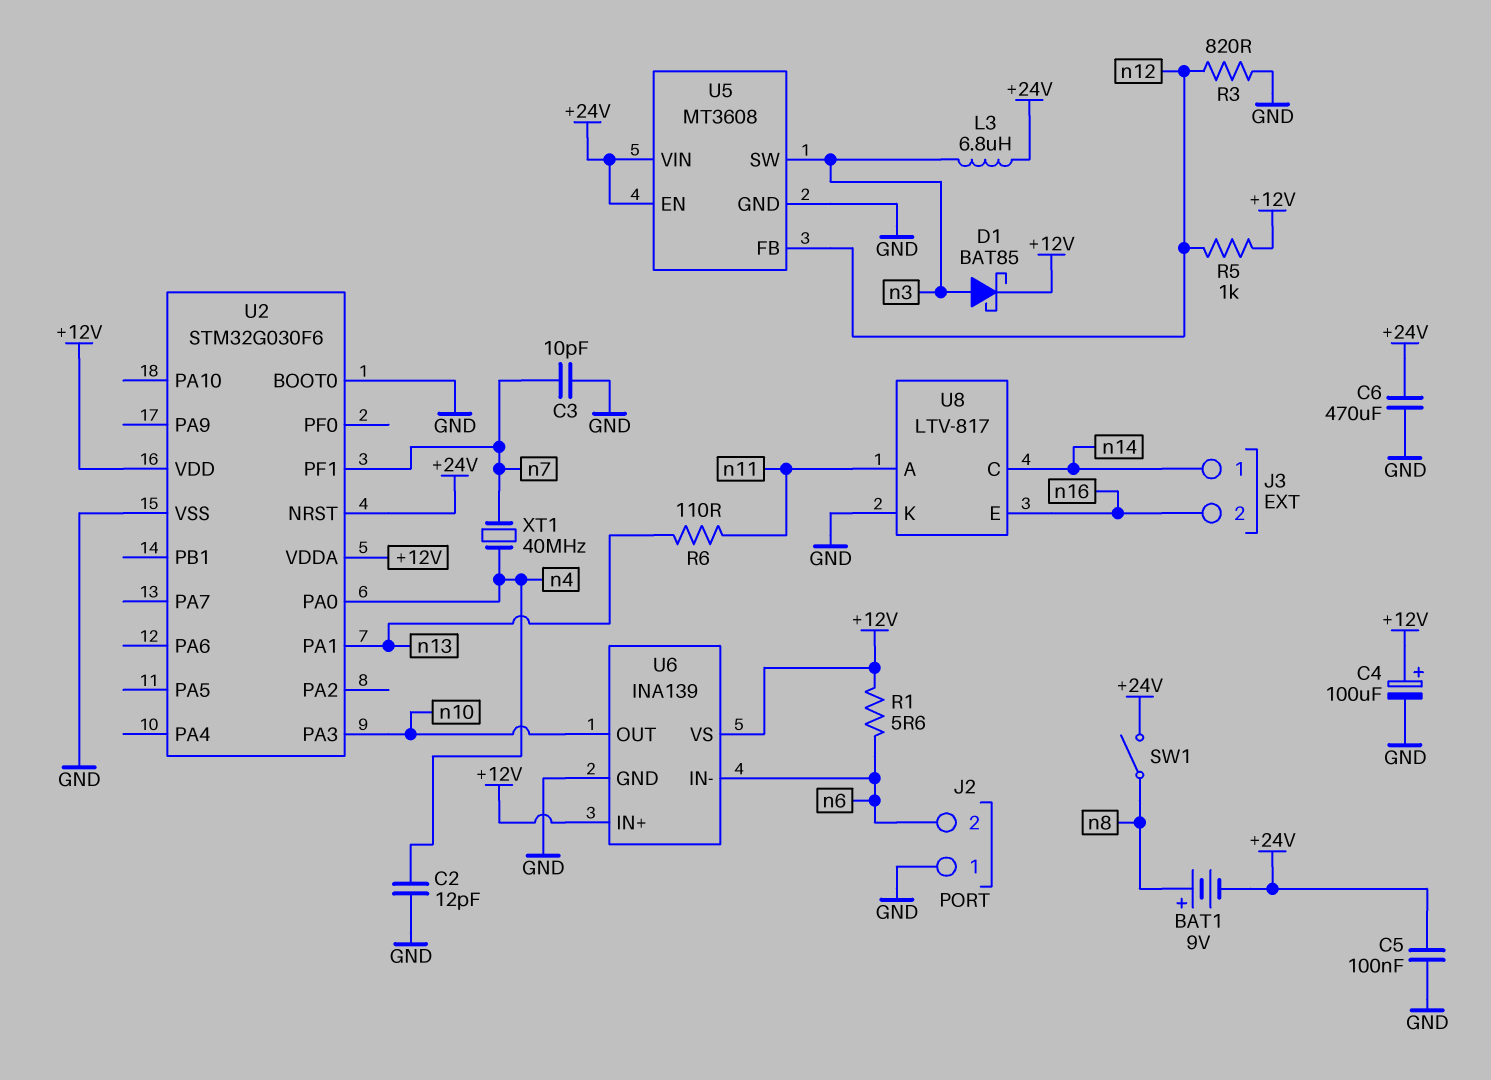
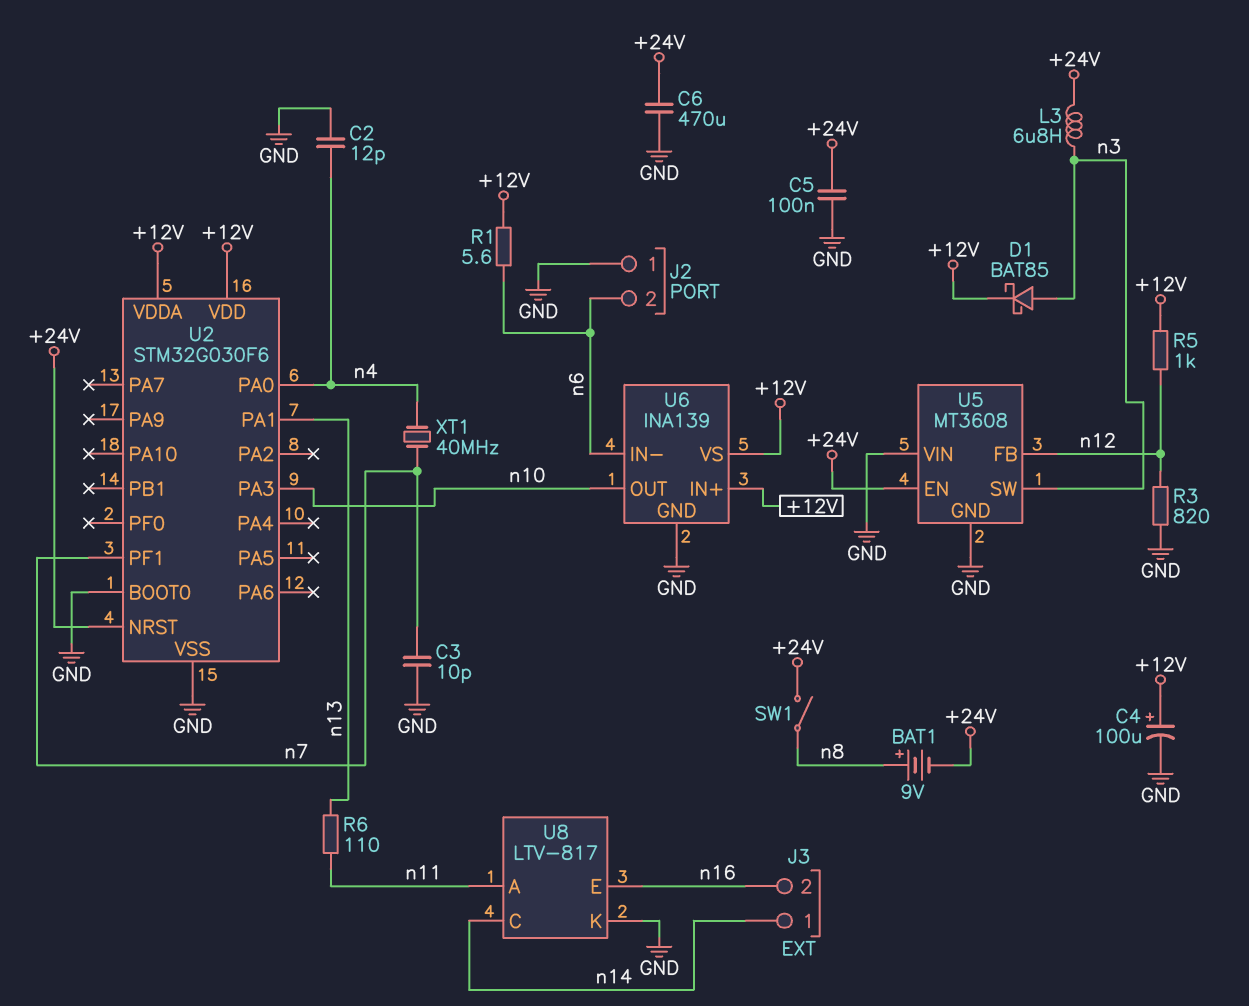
U5 pin VIN: +24V -> GND

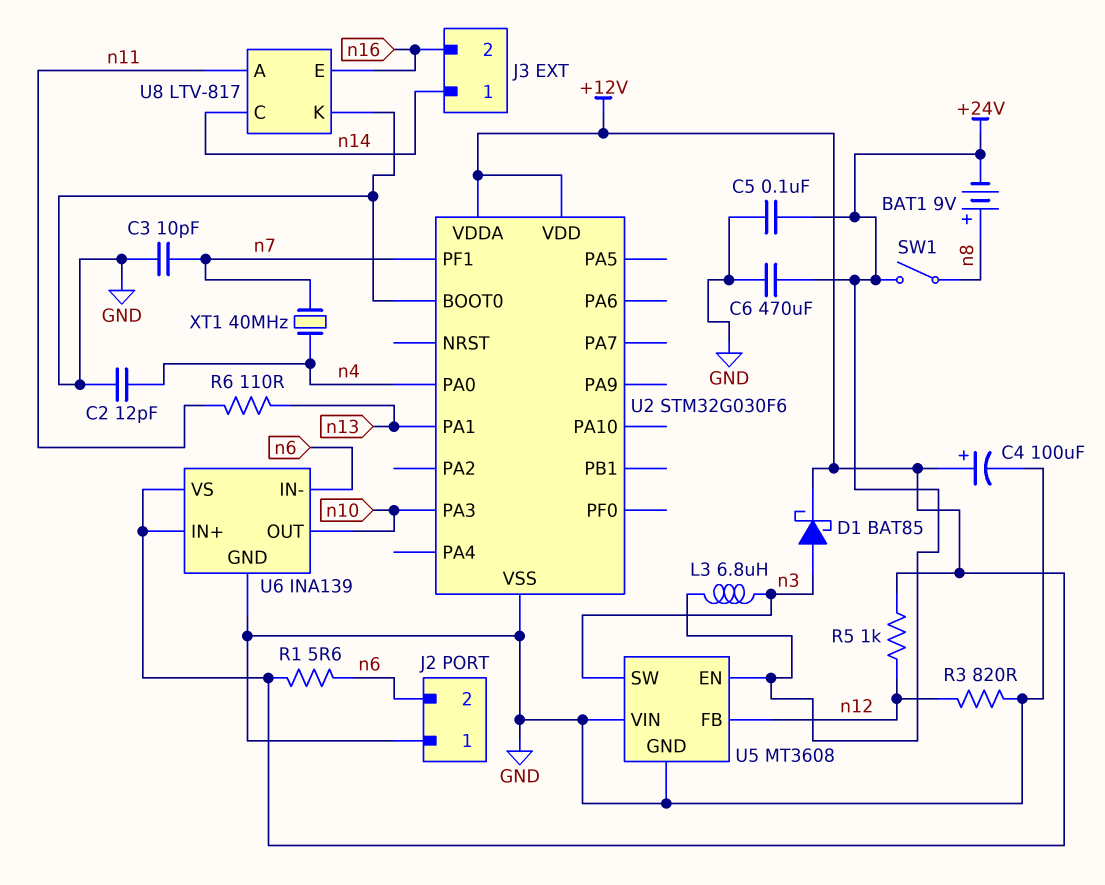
U2 pin NRST: +24V -> none

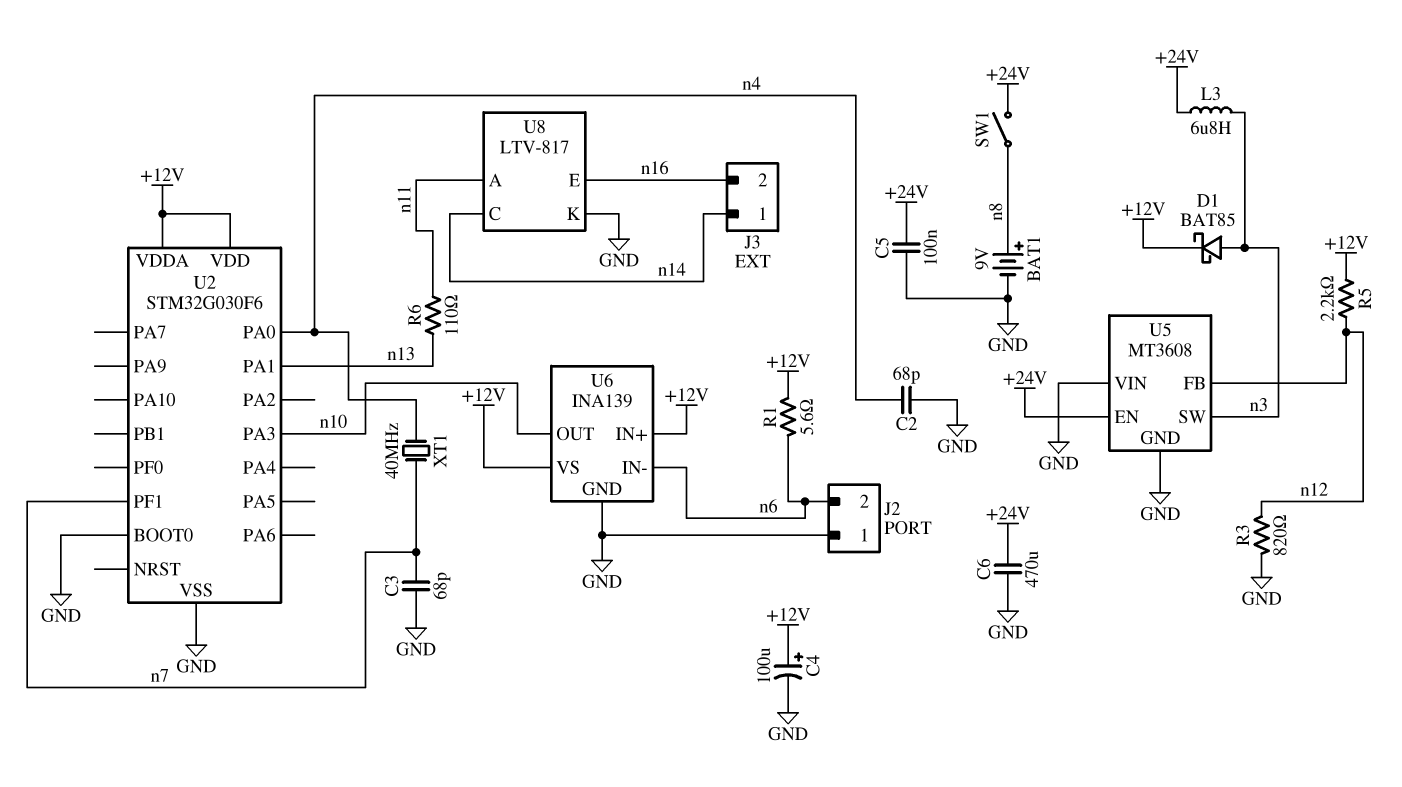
BAT1: 9V (plus n8, minus +24V) -> 9V (plus n8, minus GND)
C2: 12pF (GND, n4) -> 68pF (GND, n4)
C3: 10pF (GND, n7) -> 68pF (GND, n7)
R5: 1k (+12V, n12) -> 2.2k (+12V, n12)

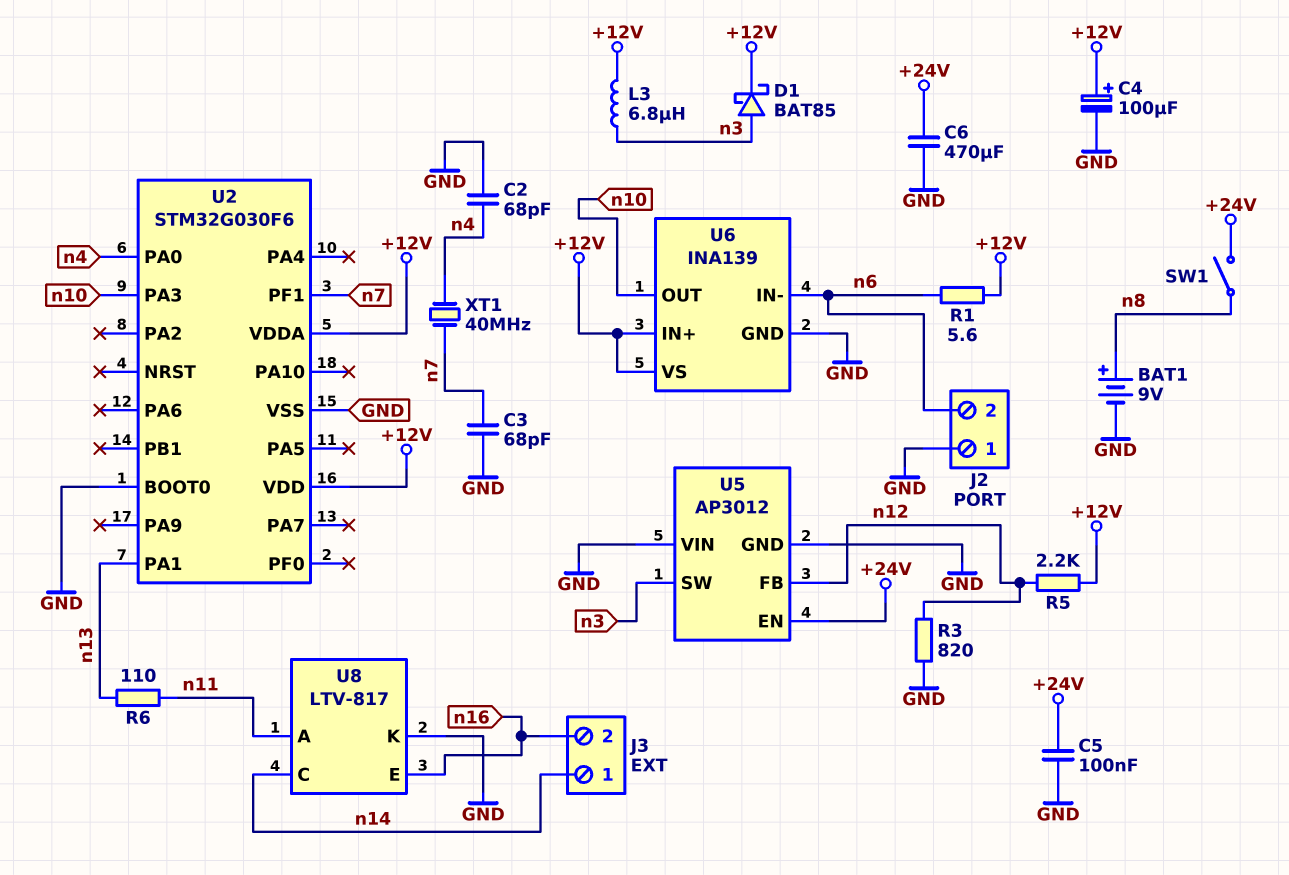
L3: 6.8uH (+24V, n3) -> 6.8uH (+12V, n3)
U5: MT3608 -> AP3012

